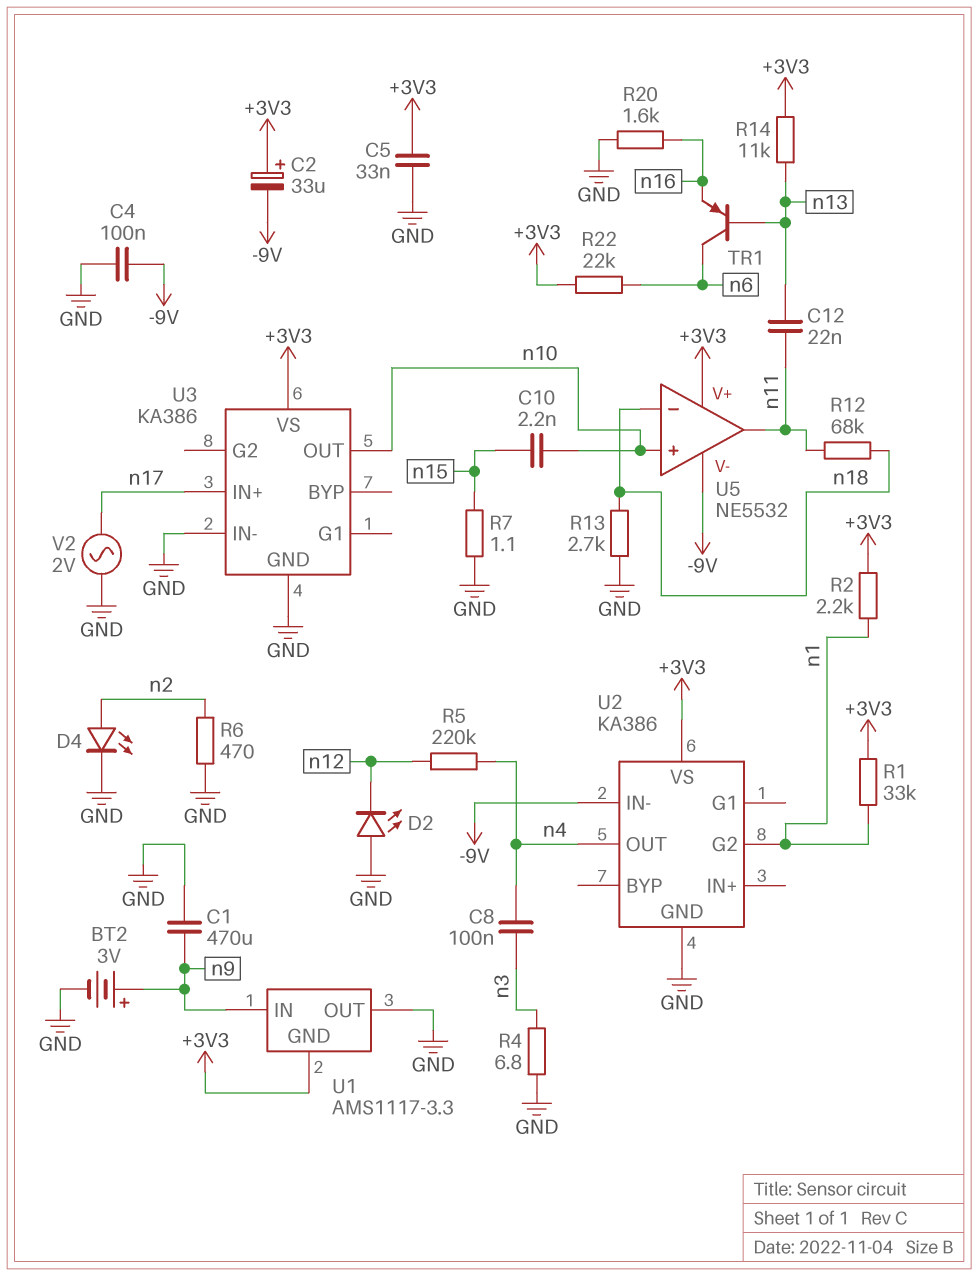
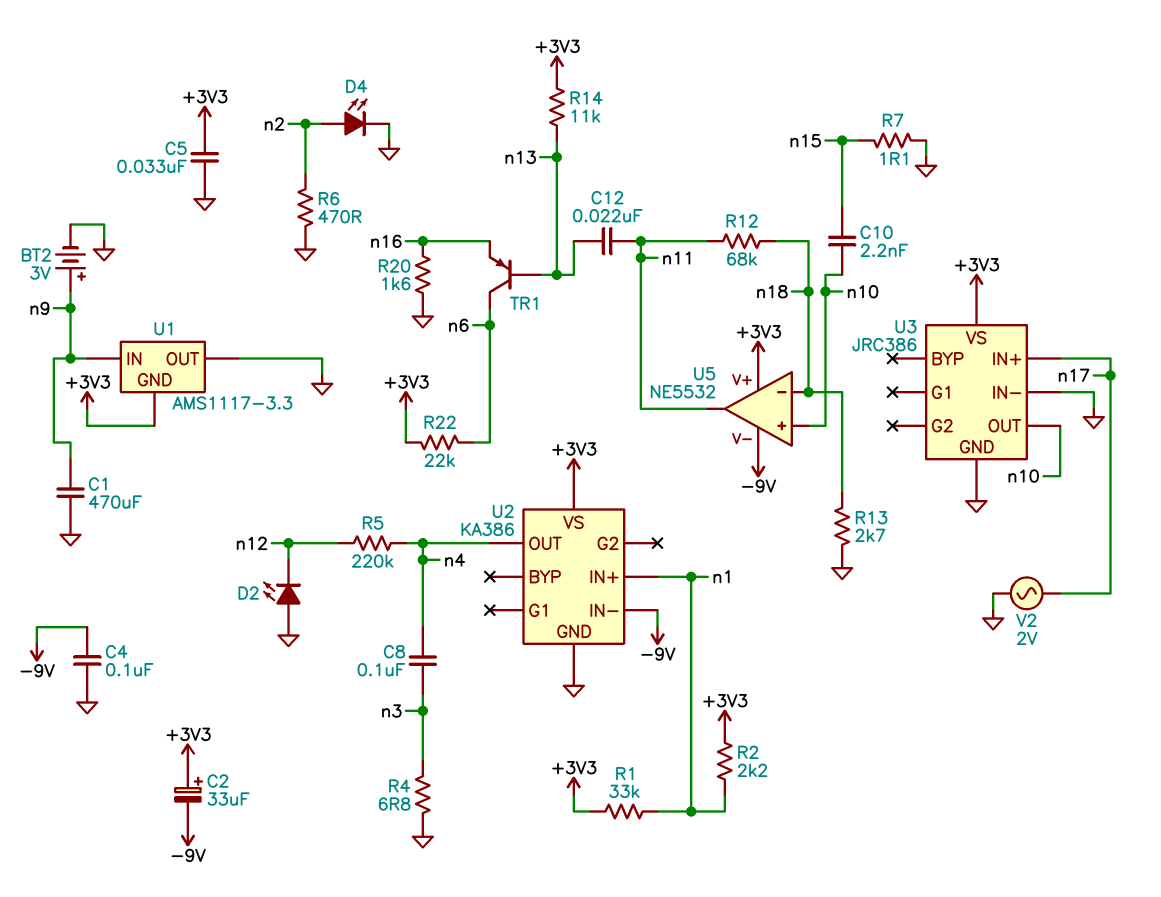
U2 pin G2: n1 -> none
U2 pin IN+: none -> n1
U3: KA386 -> JRC386

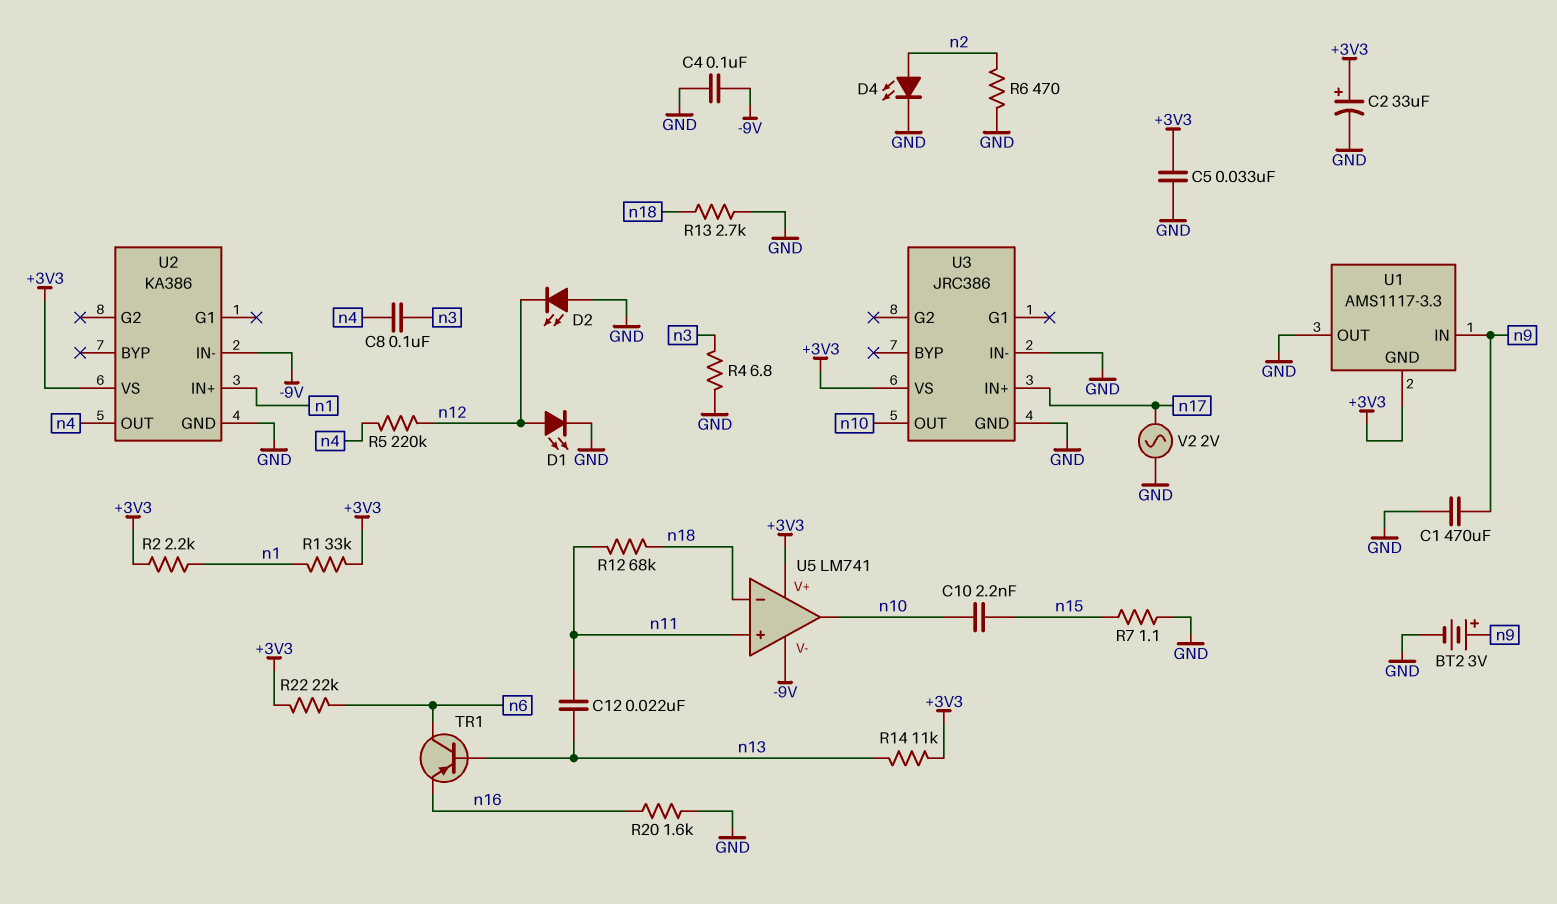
C2: 33uF (plus +3V3, minus -9V) -> 33uF (plus +3V3, minus GND)
D1: none -> LED (A n12, K GND)
U5: NE5532 -> LM741
U5 pin in+: n10 -> n11
U5 pin out: n11 -> n10

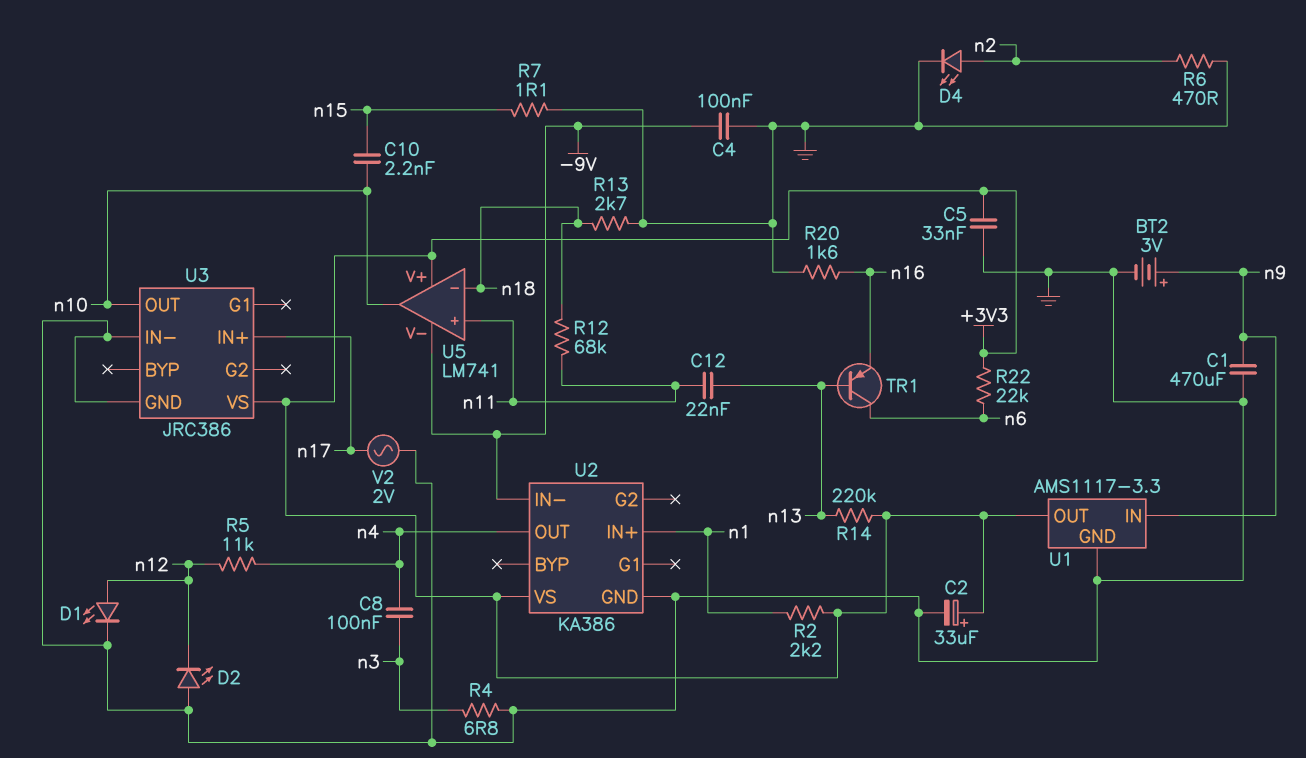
R1: 33k (+3V3, n1) -> none
R5: 220k (n4, n12) -> 11k (n4, n12)
R14: 11k (+3V3, n13) -> 220k (+3V3, n13)
U1 pin GND: +3V3 -> GND
U1 pin OUT: GND -> +3V3

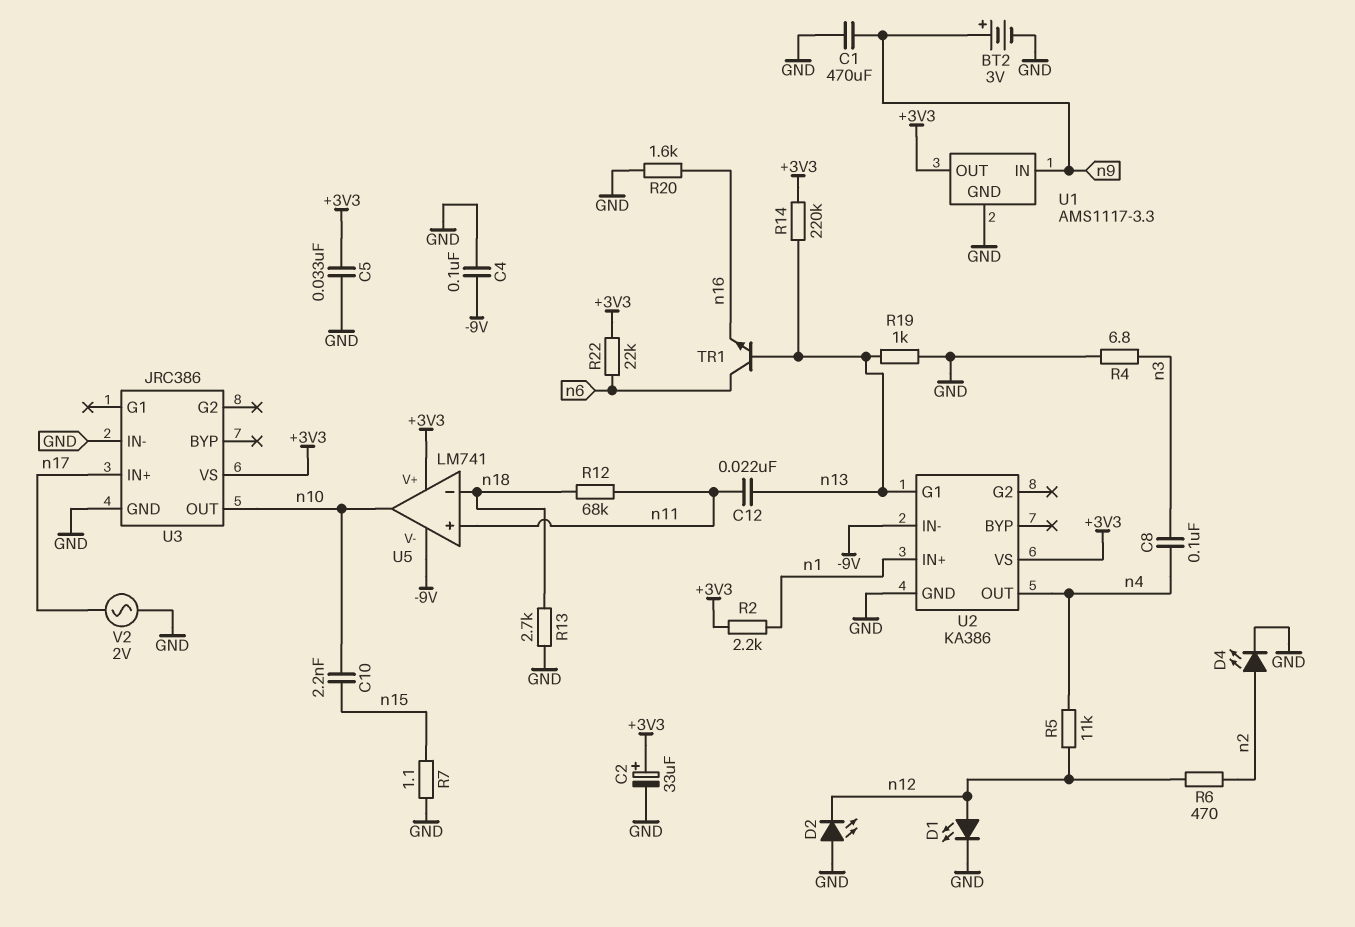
R6: 470 (GND, n2) -> 470 (n2, n12)
R19: none -> 1k (GND, n13)
TR1: PNP (B n13, C n6, E n16) -> NPN (B n13, C n6, E n16)
U2 pin G1: none -> n13

